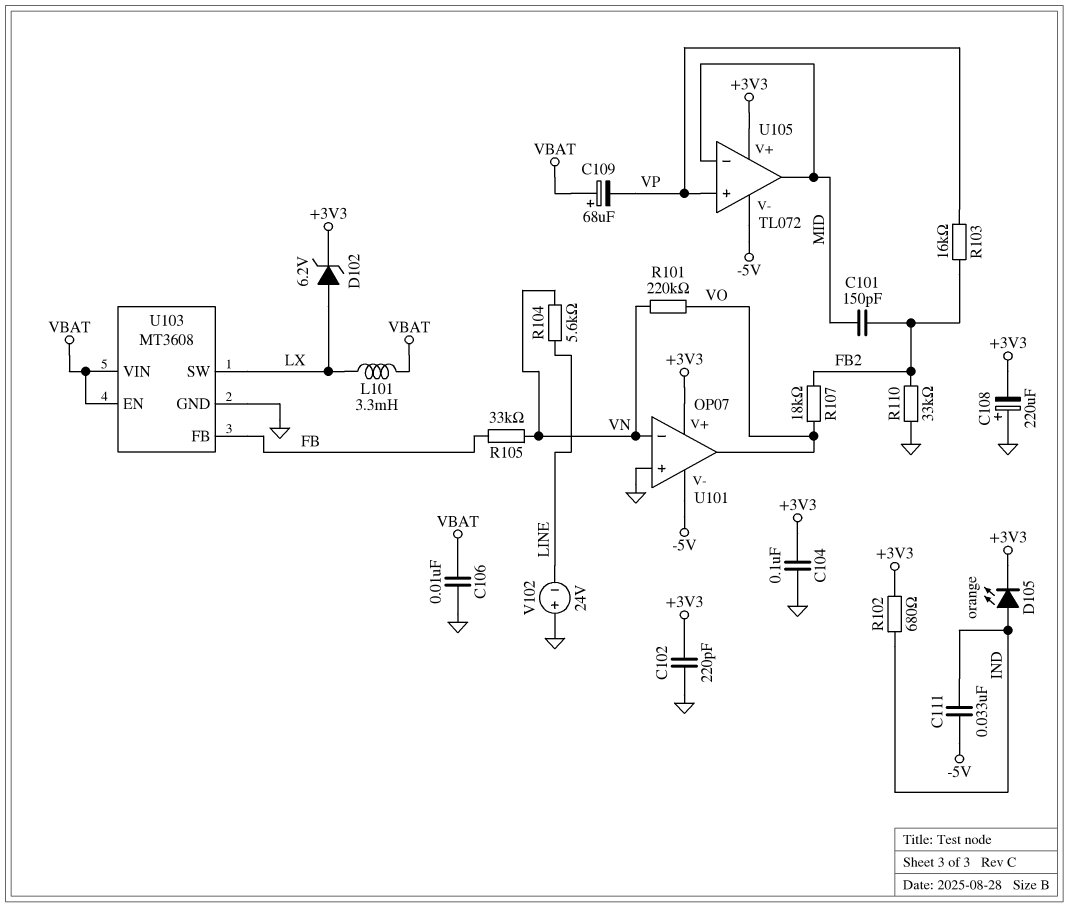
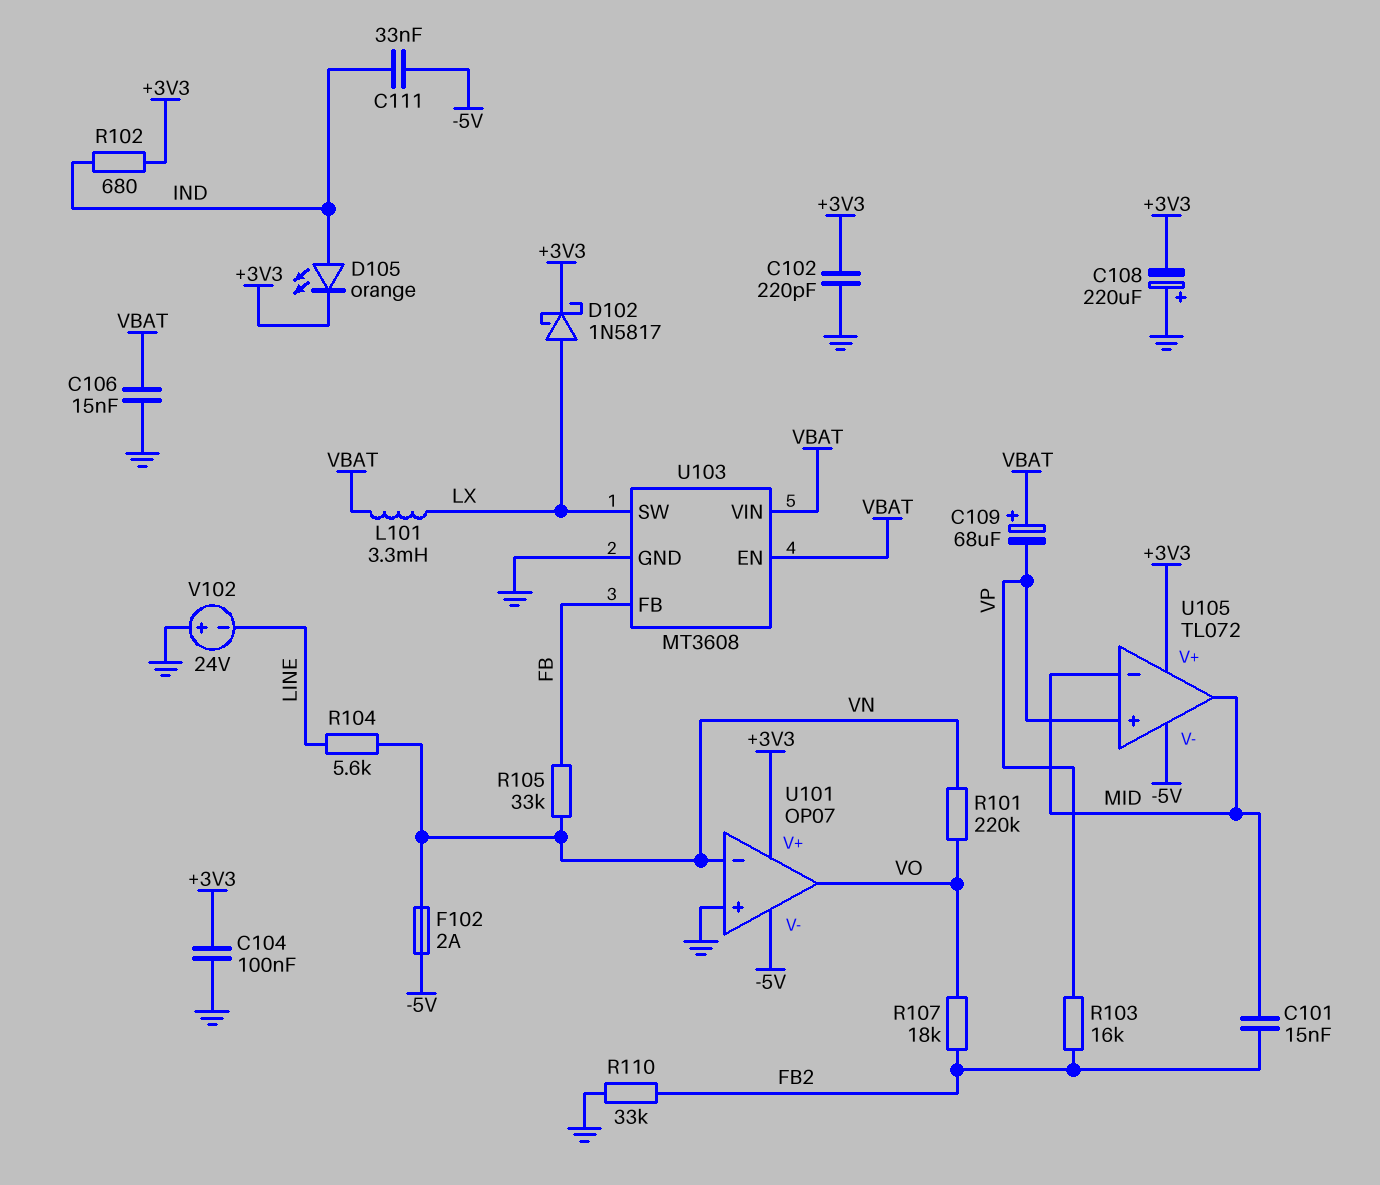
C101: 150pF (FB2, MID) -> 15nF (FB2, MID)
C106: 10nF (GND, VBAT) -> 15nF (GND, VBAT)
D102: zener 6.2V (A LX, K +3V3) -> schottky 1N5817 (A LX, K +3V3)
F102: none -> 2A (-5V, VN)

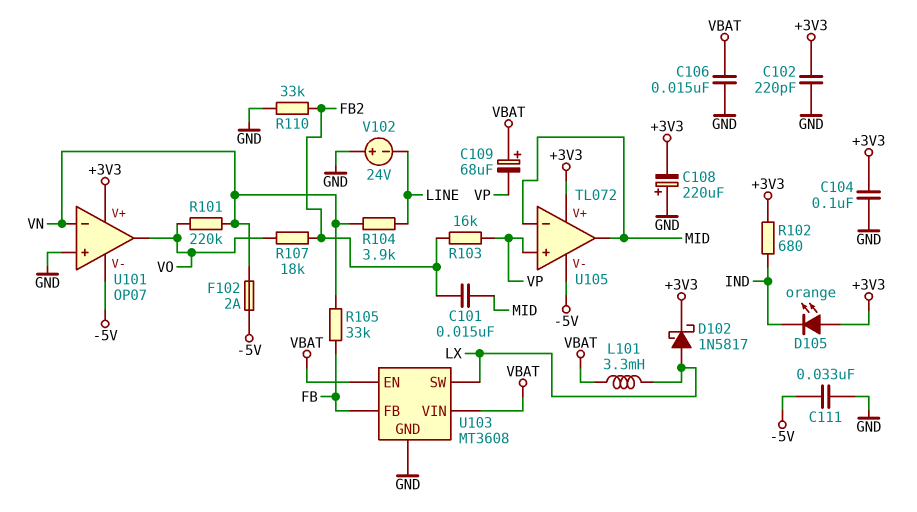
C111: 33nF (-5V, IND) -> 33nF (-5V, GND)
D105: LED orange (A IND, K +3V3) -> LED orange (A +3V3, K IND)
R104: 5.6k (LINE, VN) -> 3.9k (LINE, VN)

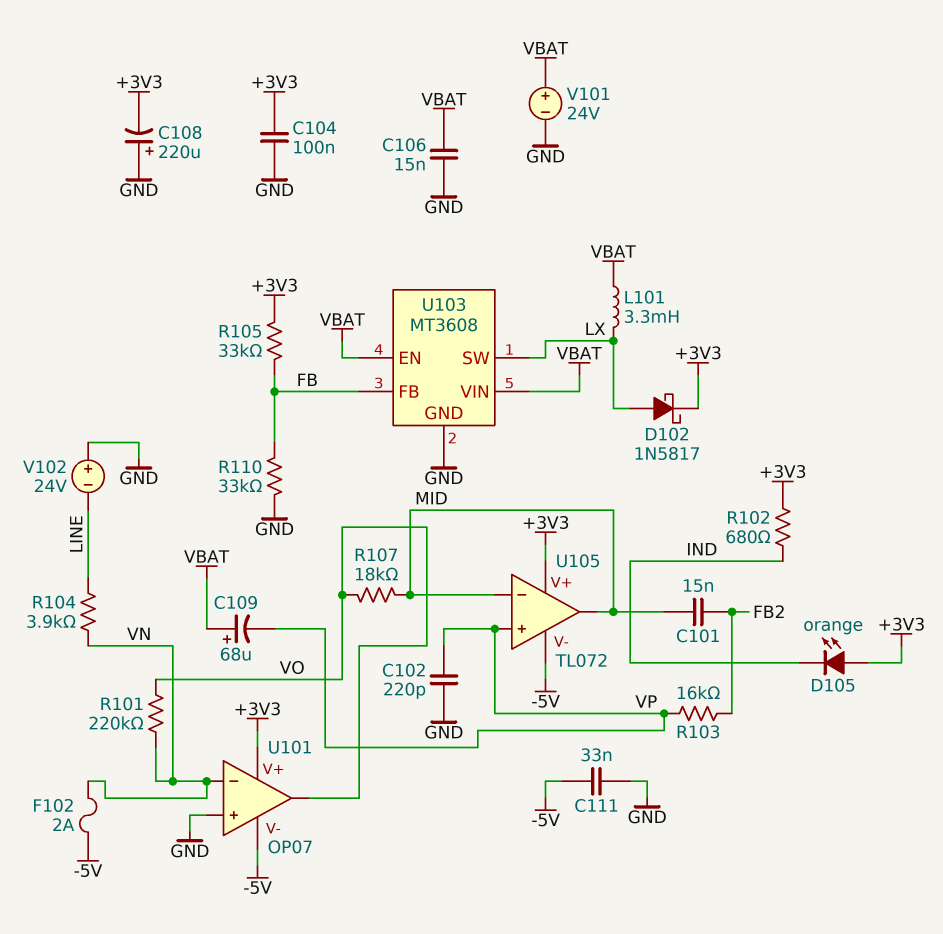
C102: 220pF (+3V3, GND) -> 220pF (GND, VP)
R105: 33k (FB, VN) -> 33k (+3V3, FB)
R107: 18k (FB2, VO) -> 18k (MID, VO)
R110: 33k (FB2, GND) -> 33k (FB, GND)
V101: none -> 24V (plus VBAT, minus GND)

